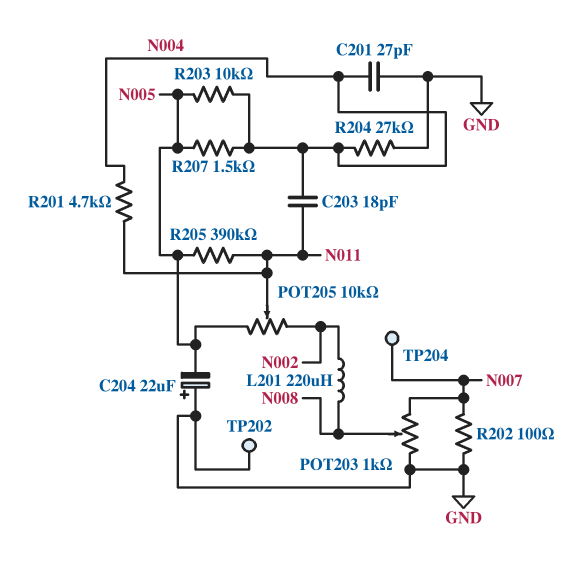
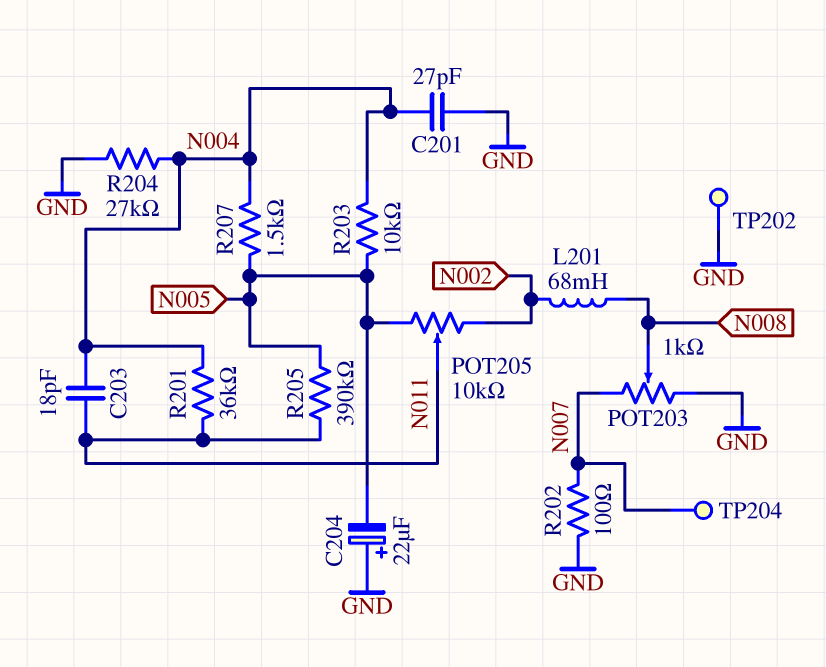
L201: 220uH (N002, N008) -> 68mH (N002, N008)
R201: 4.7k (N004, N011) -> 36k (N004, N011)

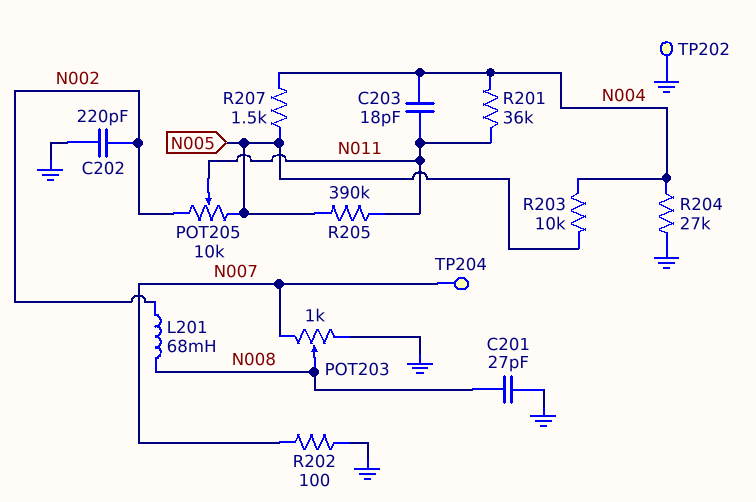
C201: 27pF (GND, N004) -> 27pF (GND, N008)
C202: none -> 220pF (GND, N002)
C204: 22uF (plus GND, minus N005) -> none

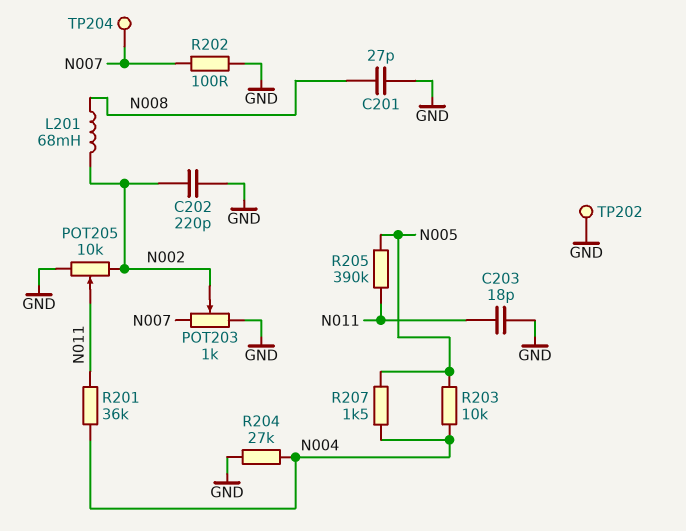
C203: 18pF (N004, N011) -> 18pF (GND, N011)
POT203: 1k (GND, N007, wiper N008) -> 1k (GND, N007, wiper N002)
POT205: 10k (N002, N005, wiper N011) -> 10k (GND, N002, wiper N011)

